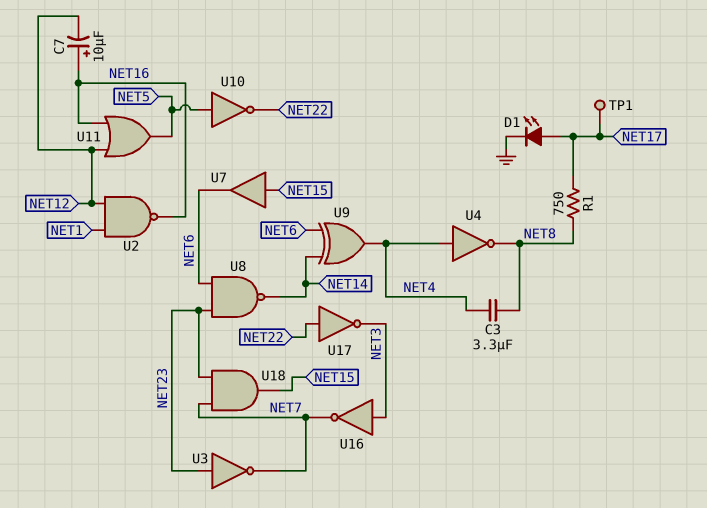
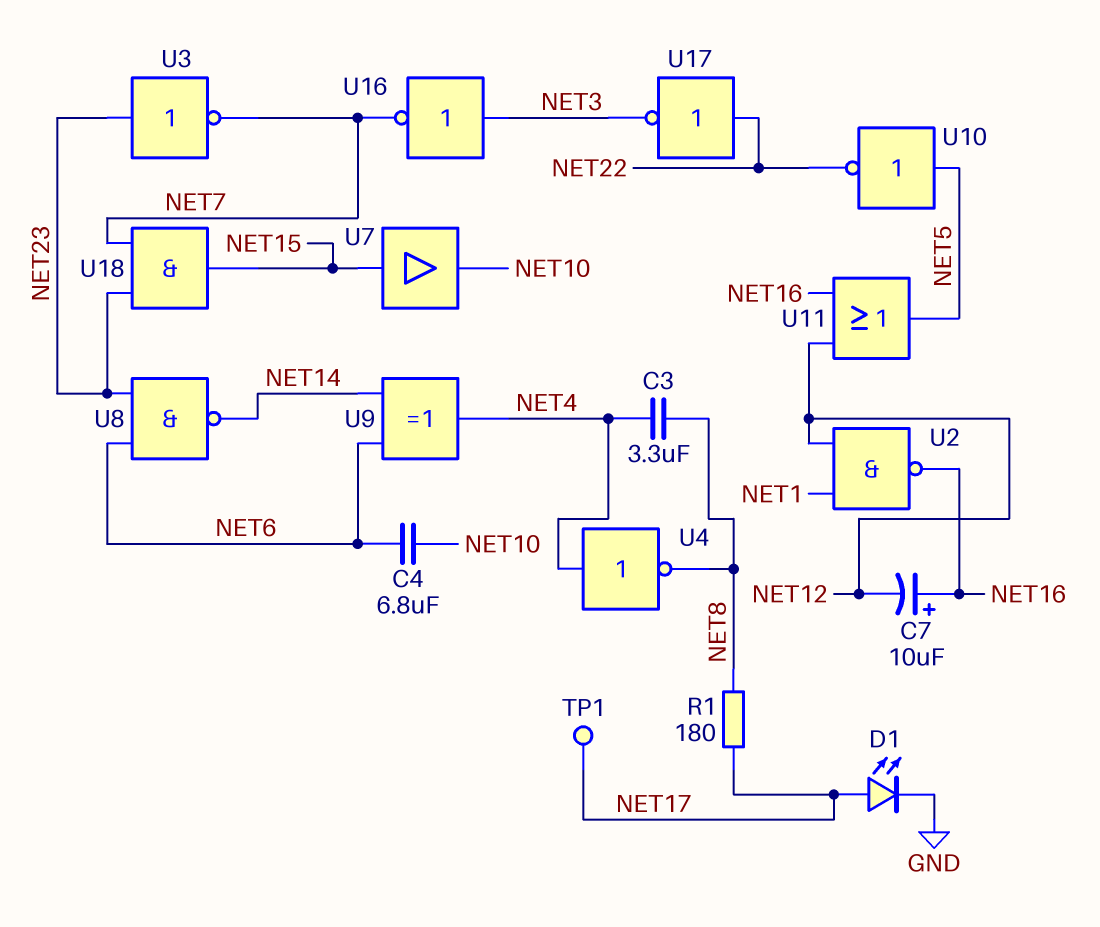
C4: none -> 6.8uF (NET6, NET10)
R1: 750 (NET8, NET17) -> 180 (NET8, NET17)
U7: buffer (in NET15, out NET6) -> buffer (in NET15, out NET10)

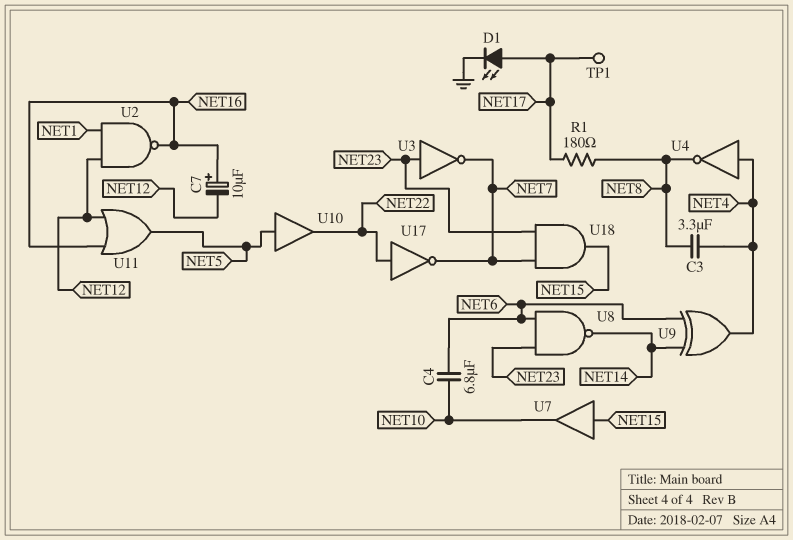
U10: NOT (in NET5, out NET22) -> buffer (in NET5, out NET22)
U16: NOT (in NET3, out NET7) -> none
U17: NOT (in NET22, out NET3) -> NOT (in NET22, out NET7)

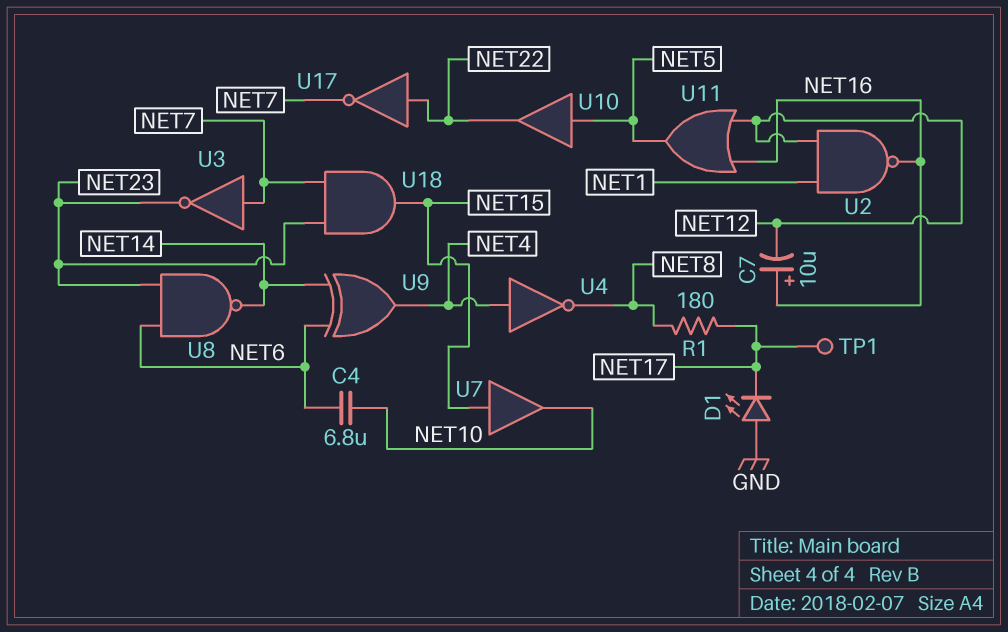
C3: 3.3uF (NET4, NET8) -> none
D1: LED (A NET17, K GND) -> LED (A GND, K NET17)
U3: NOT (in NET23, out NET7) -> NOT (in NET7, out NET23)

